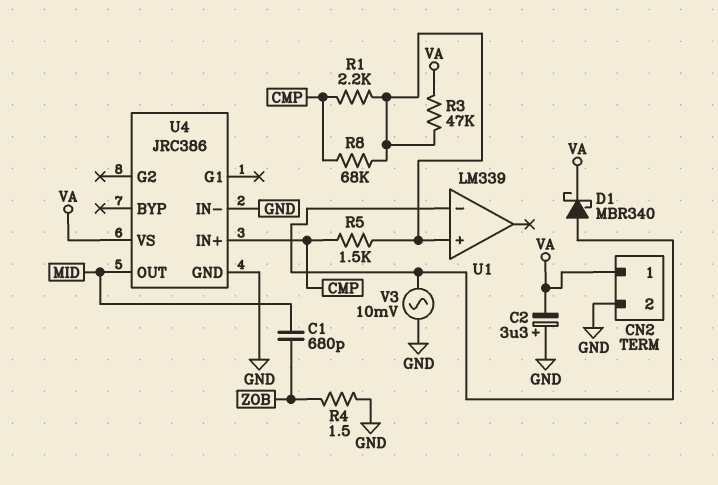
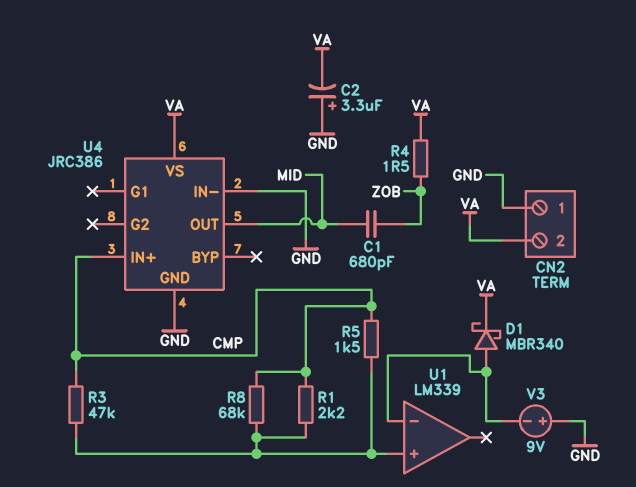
CN2 pin 1: VA -> GND
CN2 pin 2: GND -> VA
R3: 47k (U1/in+, VA) -> 47k (CMP, U1/in+)
R4: 1.5 (GND, ZOB) -> 1.5 (VA, ZOB)
V3: AC 10mV (GND, U1/in-) -> 9V (plus GND, minus U1/in-)

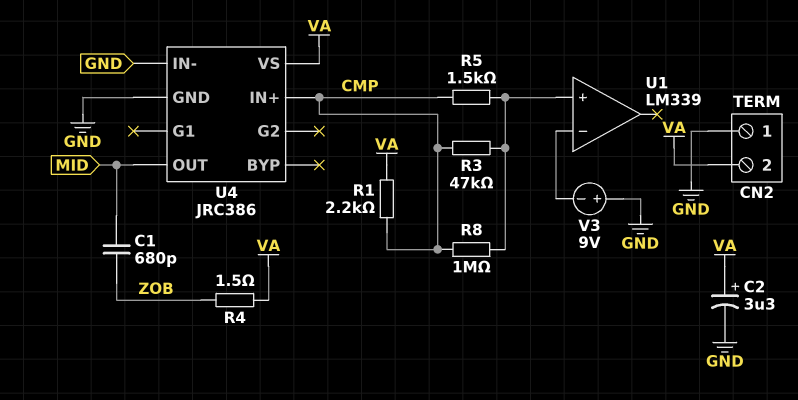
C2: 3.3uF (plus GND, minus VA) -> 3.3uF (plus VA, minus GND)
D1: schottky MBR340 (A U1/in-, K VA) -> none
R1: 2.2k (CMP, U1/in+) -> 2.2k (CMP, VA)
R8: 68k (CMP, U1/in+) -> 1M (CMP, U1/in+)

